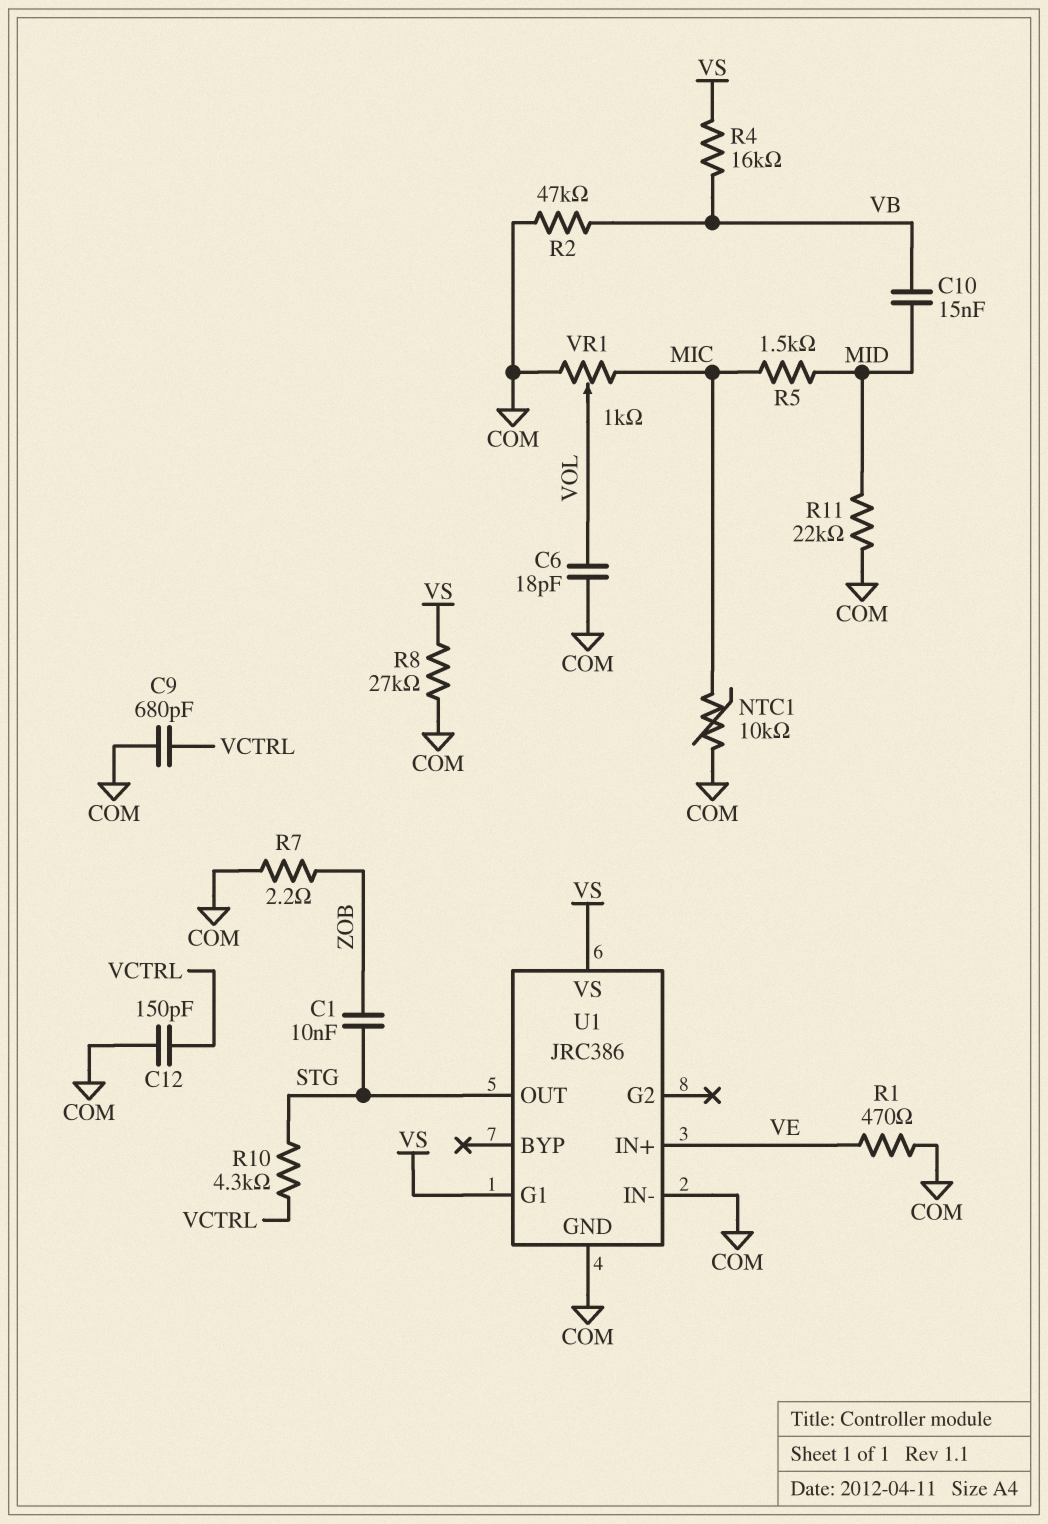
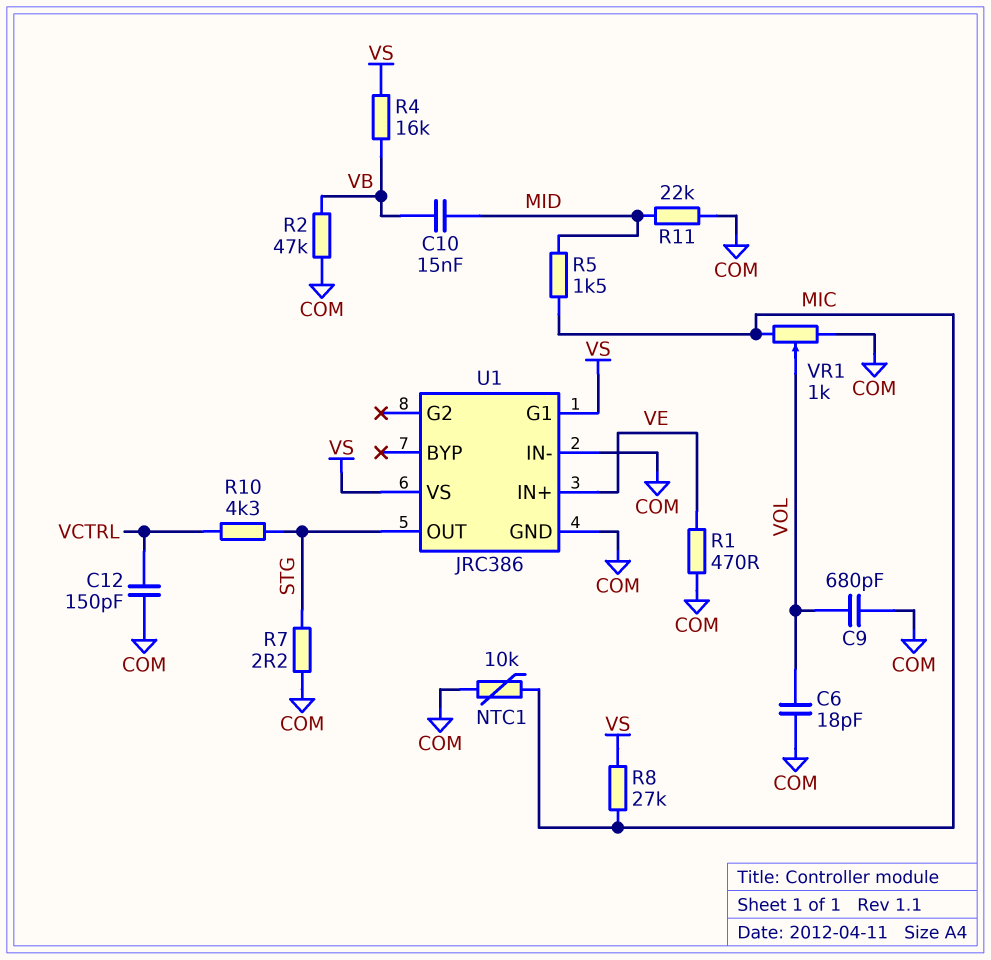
C1: 10nF (STG, ZOB) -> none
C9: 680pF (COM, VCTRL) -> 680pF (COM, VOL)
R7: 2.2 (COM, ZOB) -> 2.2 (COM, STG)
R8: 27k (COM, VS) -> 27k (MIC, VS)

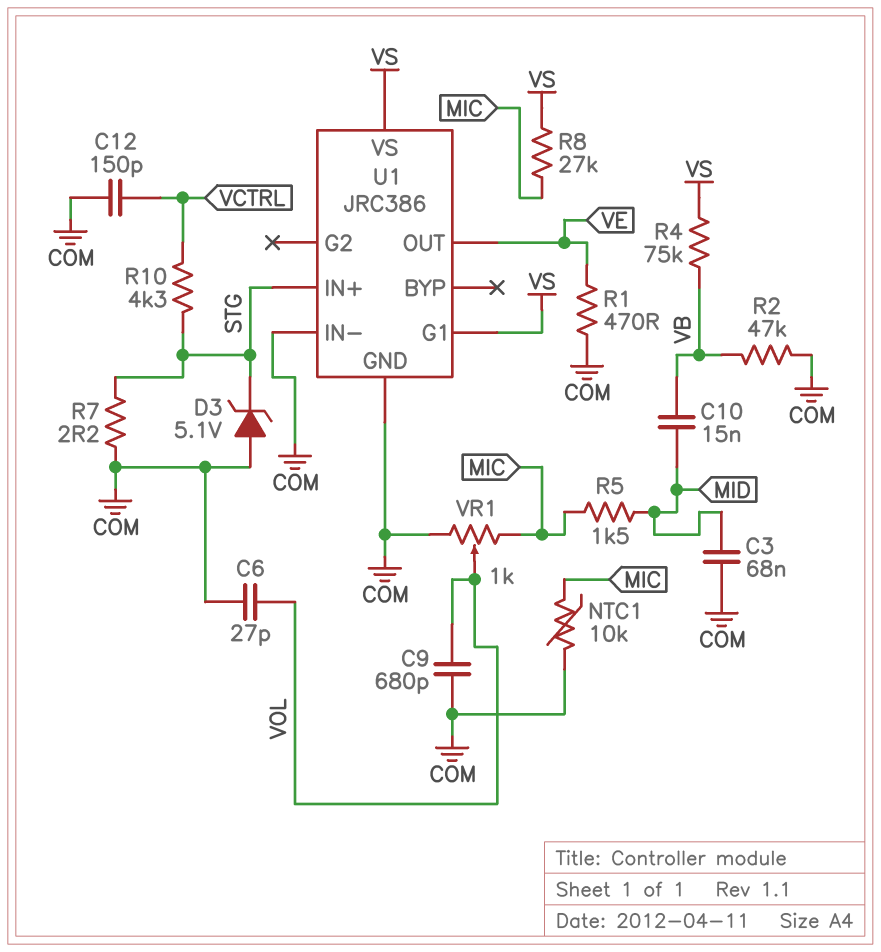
C3: none -> 68nF (COM, MID)
C6: 18pF (COM, VOL) -> 27pF (COM, VOL)
D3: none -> zener 5.1V (A COM, K STG)
R4: 16k (VB, VS) -> 75k (VB, VS)
R11: 22k (COM, MID) -> none
U1 pin IN+: VE -> STG
U1 pin OUT: STG -> VE

